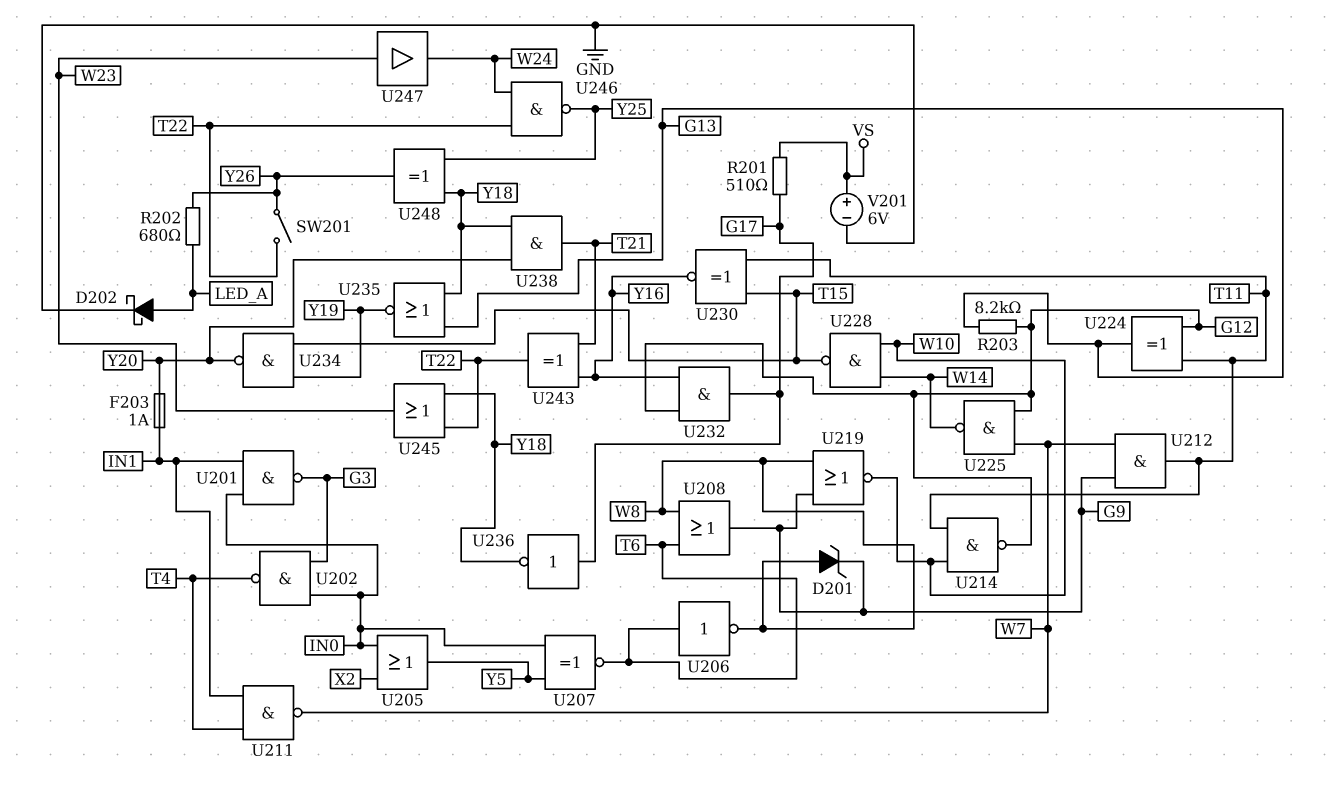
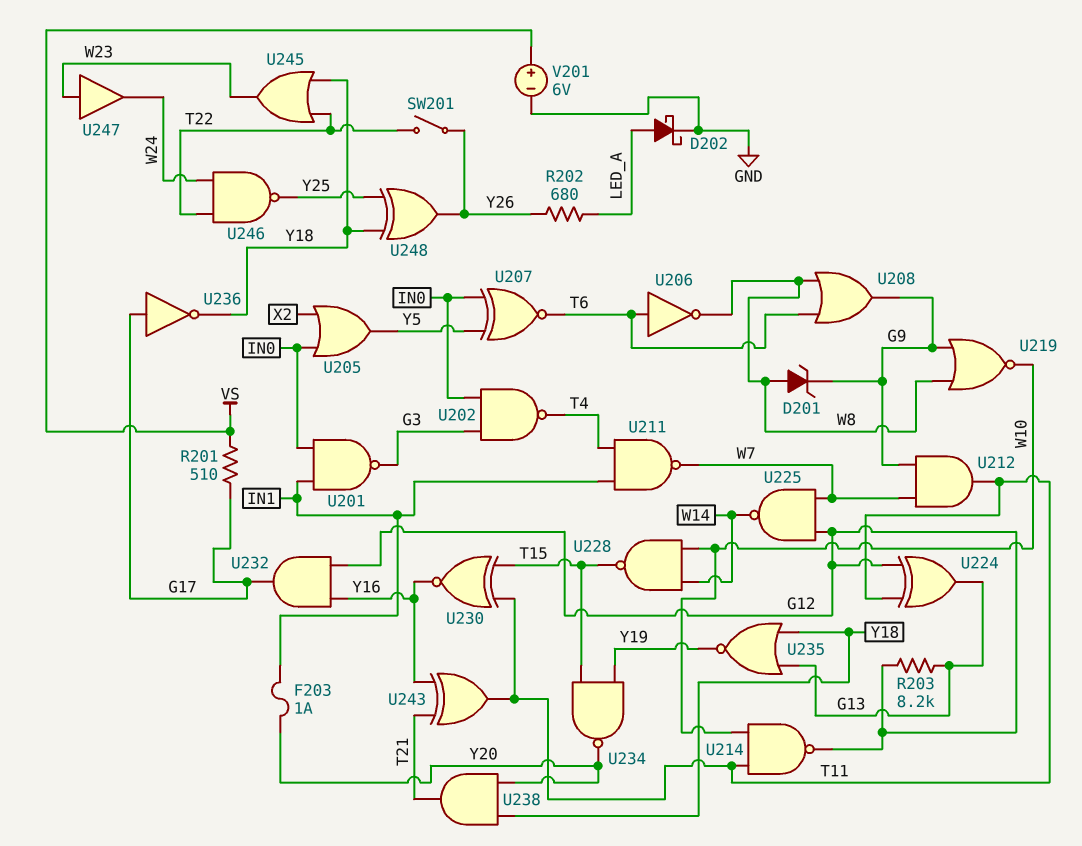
U243: XOR (in T21, in Y16, out T22) -> XOR (in T21, in Y16, out T11)

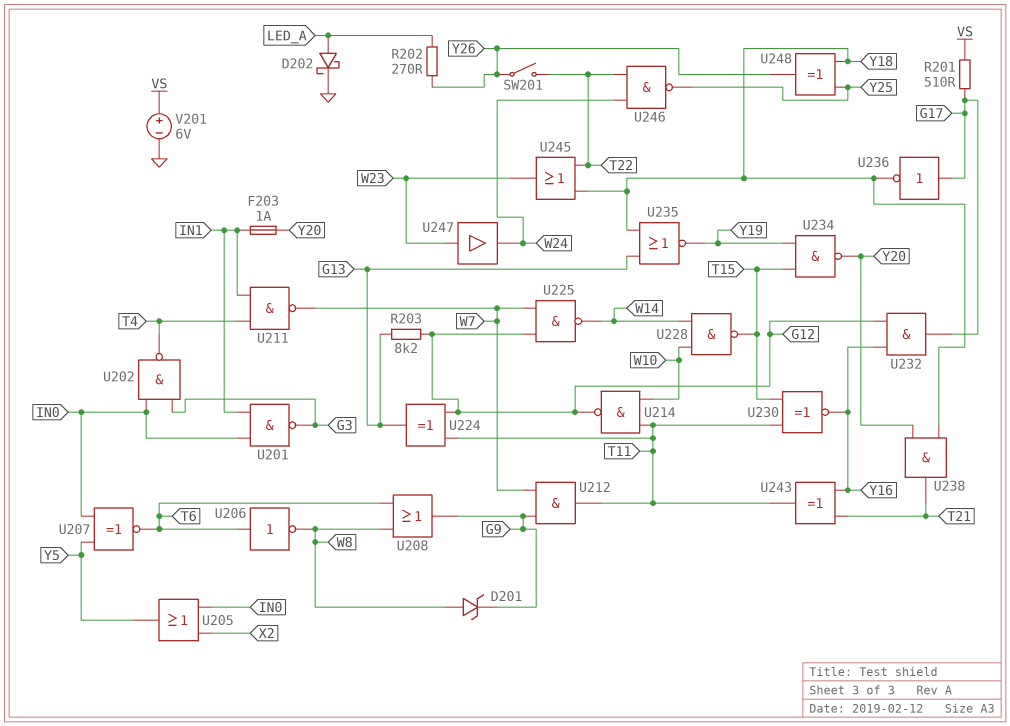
R202: 680 (LED_A, Y26) -> 270 (LED_A, Y26)
U219: NOR (in G9, in W8, out W10) -> none

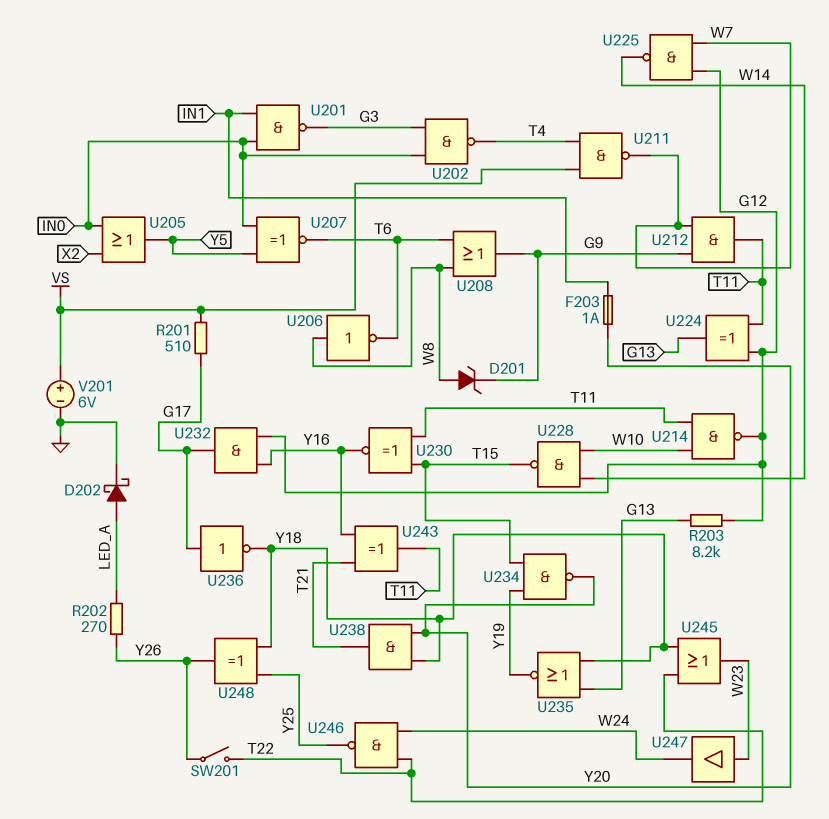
U206: NOT (in T6, out W8) -> NOT (in W8, out T6)
U211: NAND (in IN1, in T4, out W7) -> NAND (in T4, in VS, out W7)

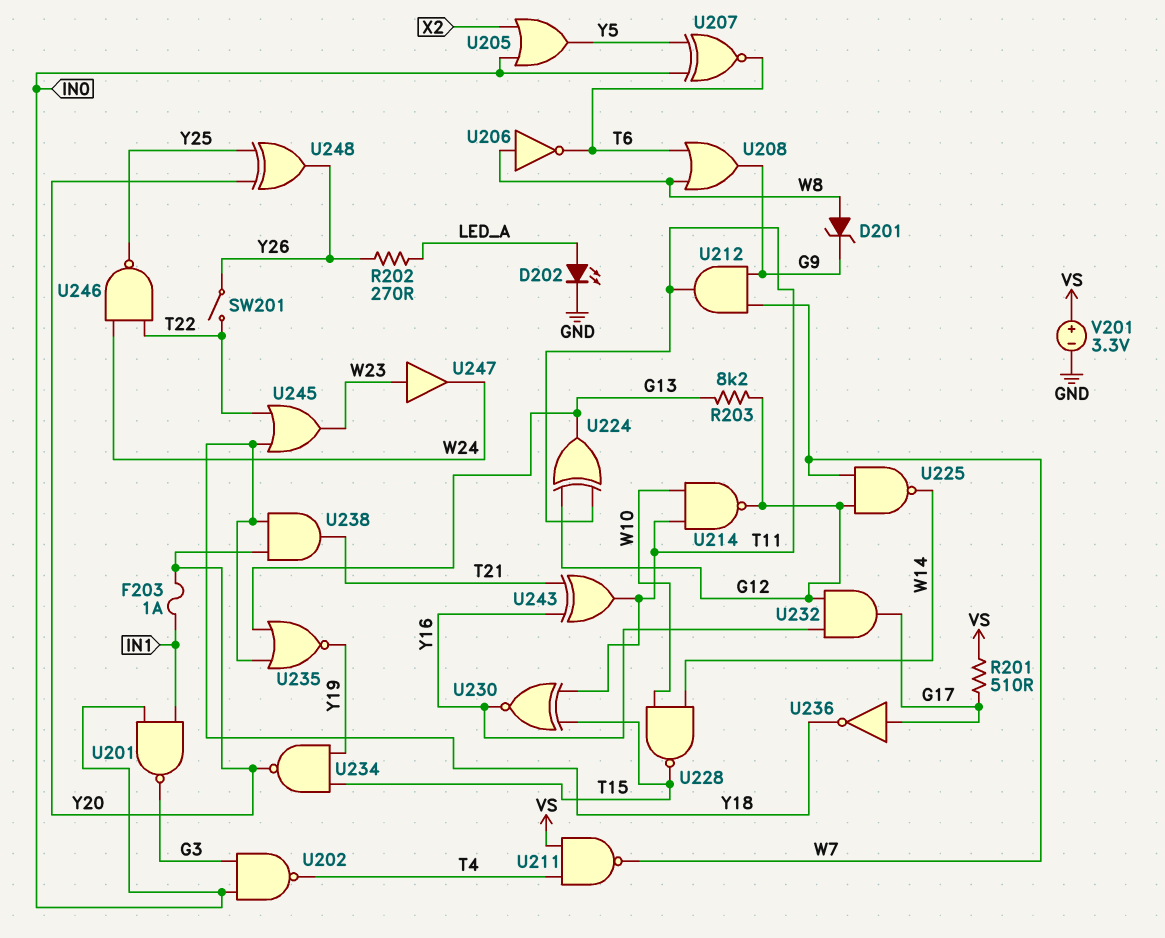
D202: schottky (A LED_A, K GND) -> LED (A LED_A, K GND)
U248: XOR (in Y18, in Y25, out Y26) -> XOR (in Y20, in Y25, out Y26)
V201: 6V (plus VS, minus GND) -> 3.3V (plus VS, minus GND)

